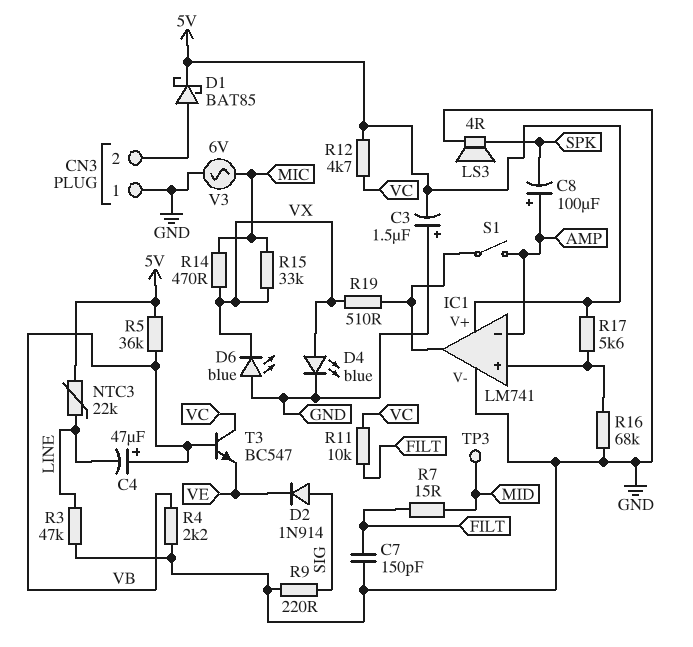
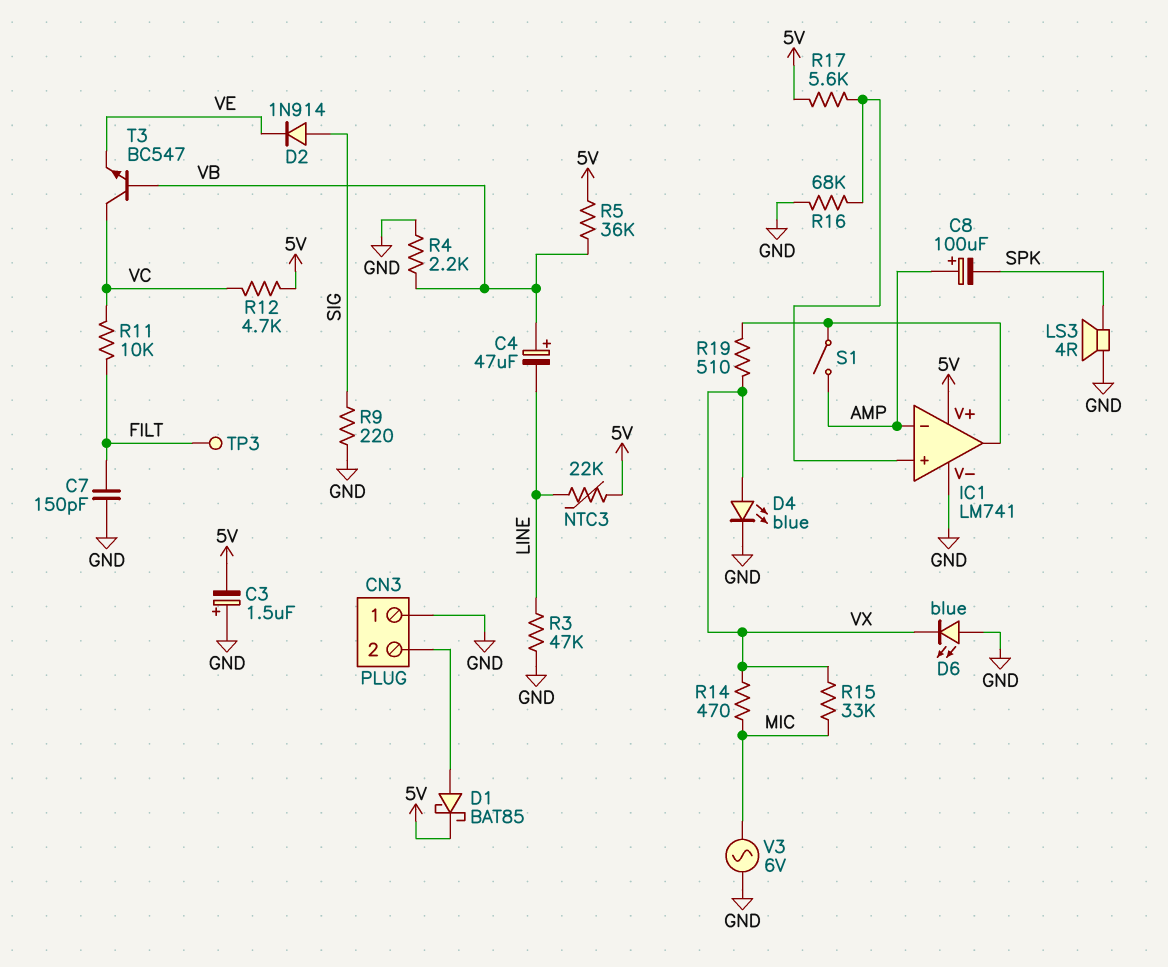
R7: 15 (FILT, MID) -> none
TP3: test point (MID) -> test point (FILT)

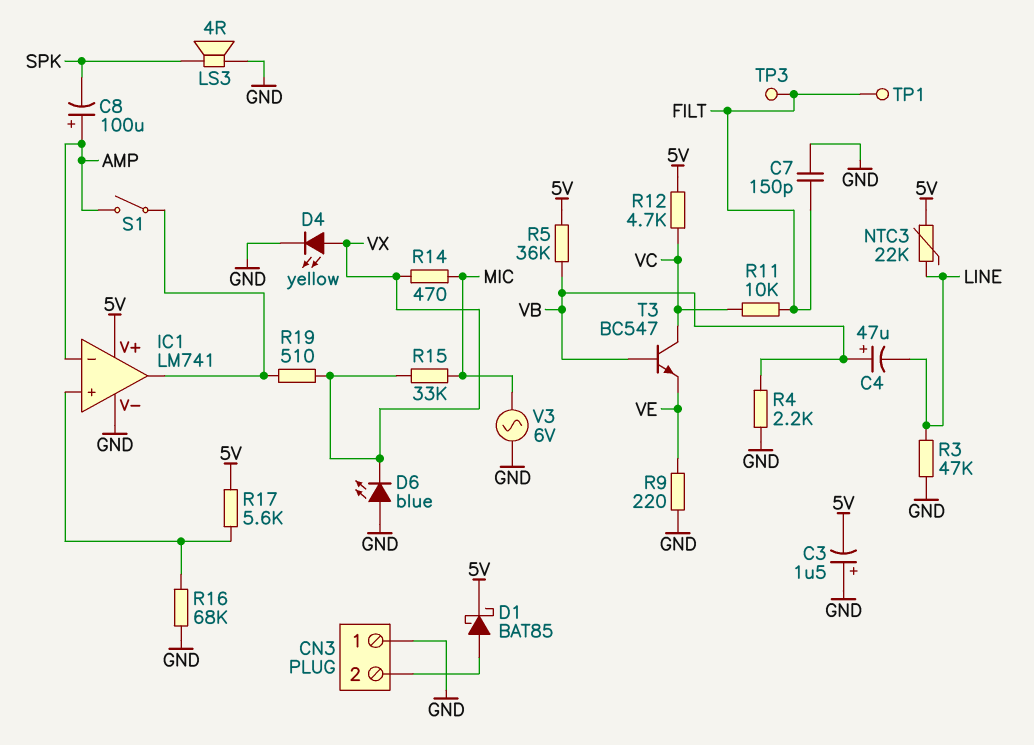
D2: diode 1N914 (A SIG, K VE) -> none
D4: LED blue (A VX, K GND) -> LED yellow (A VX, K GND)
R9: 220 (GND, SIG) -> 220 (GND, VE)
TP1: none -> test point (FILT)

